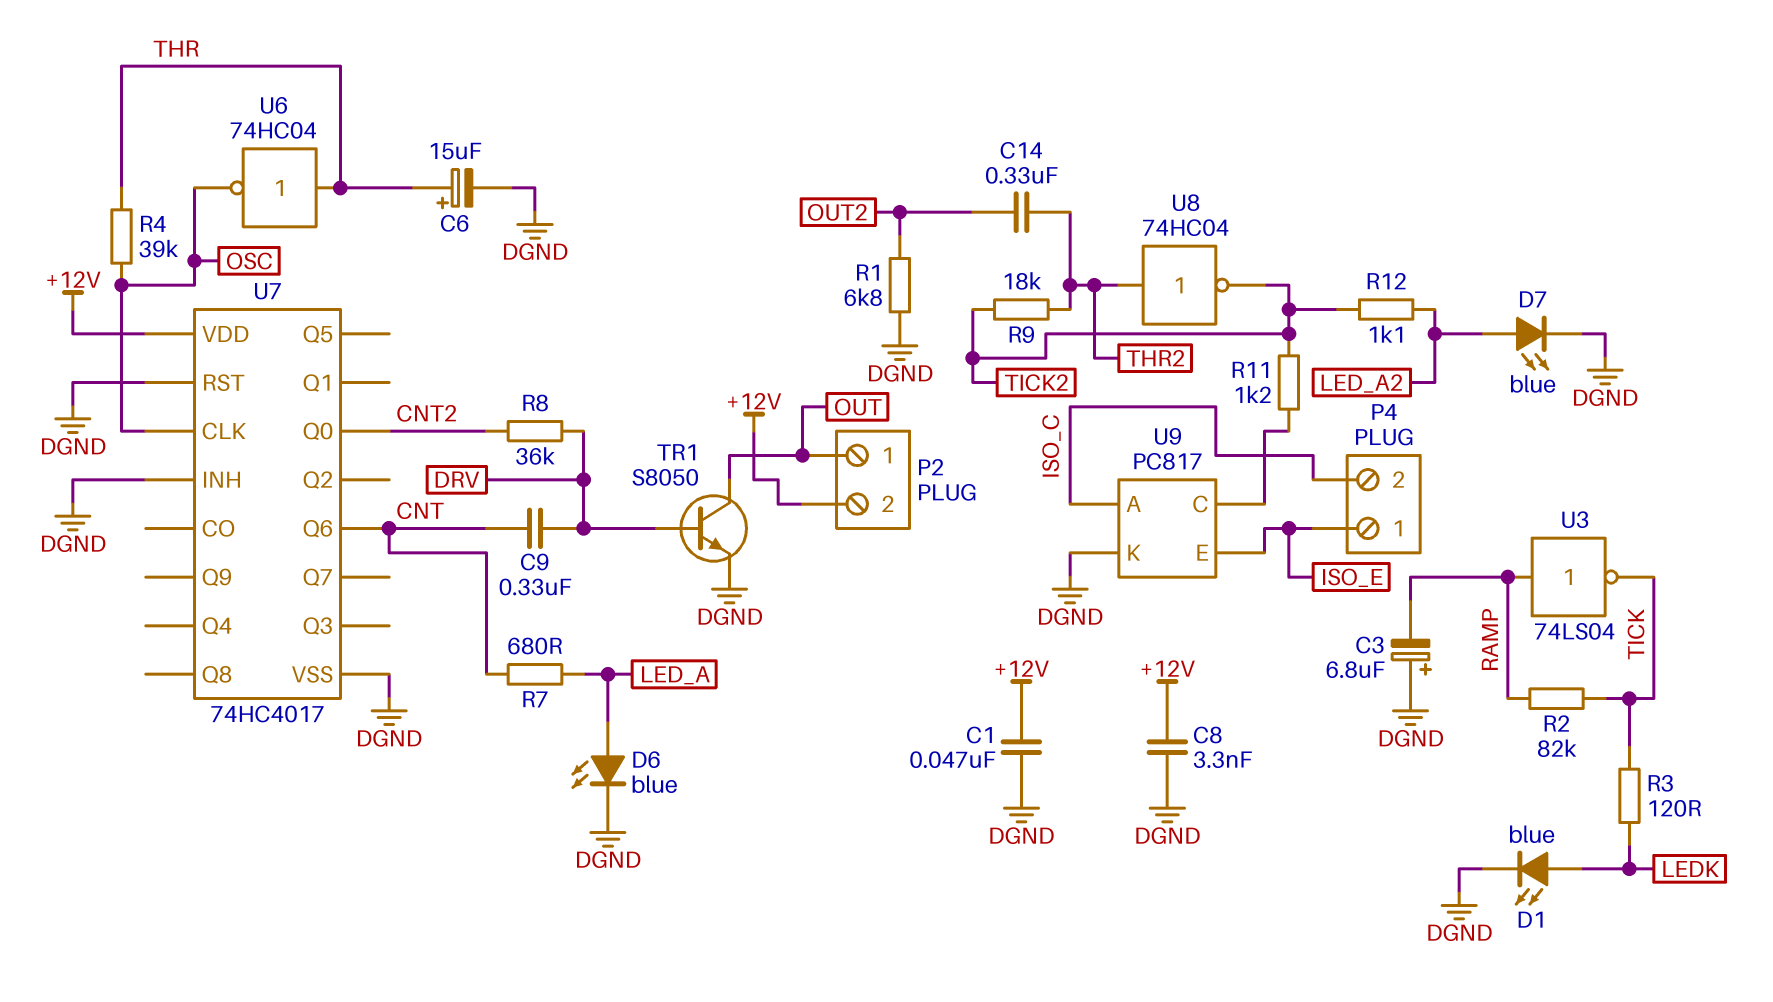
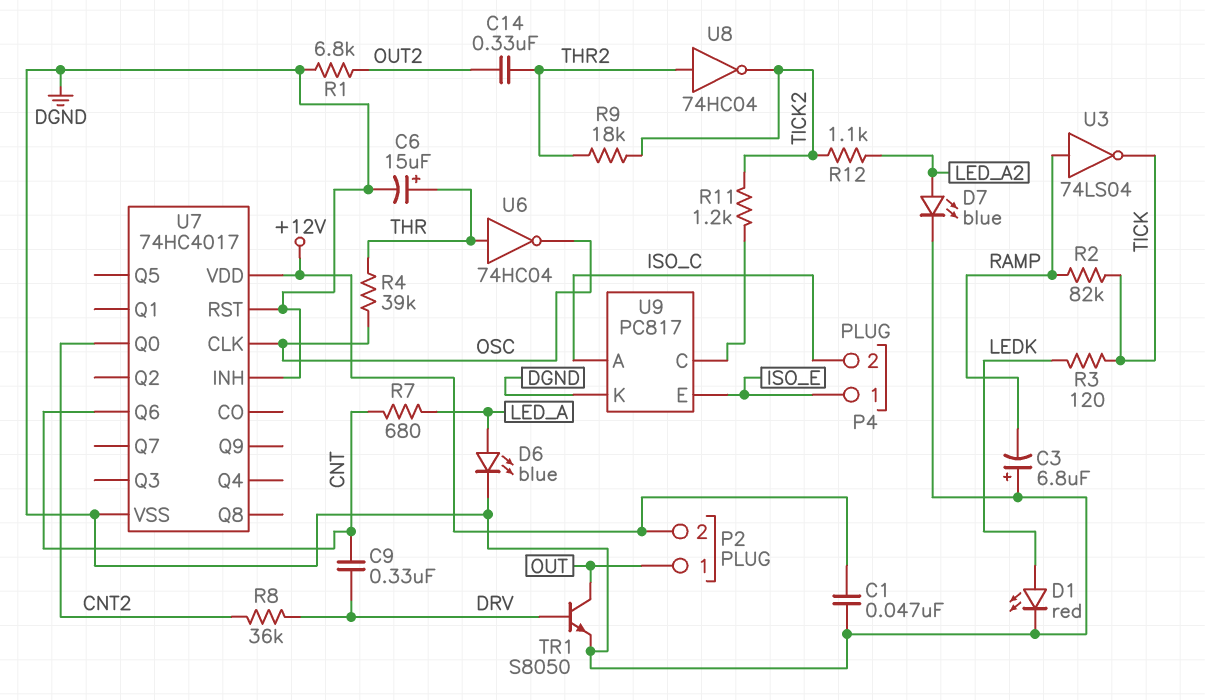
C8: 3.3nF (+12V, DGND) -> none
D1: LED blue (A LEDK, K DGND) -> LED red (A LEDK, K DGND)

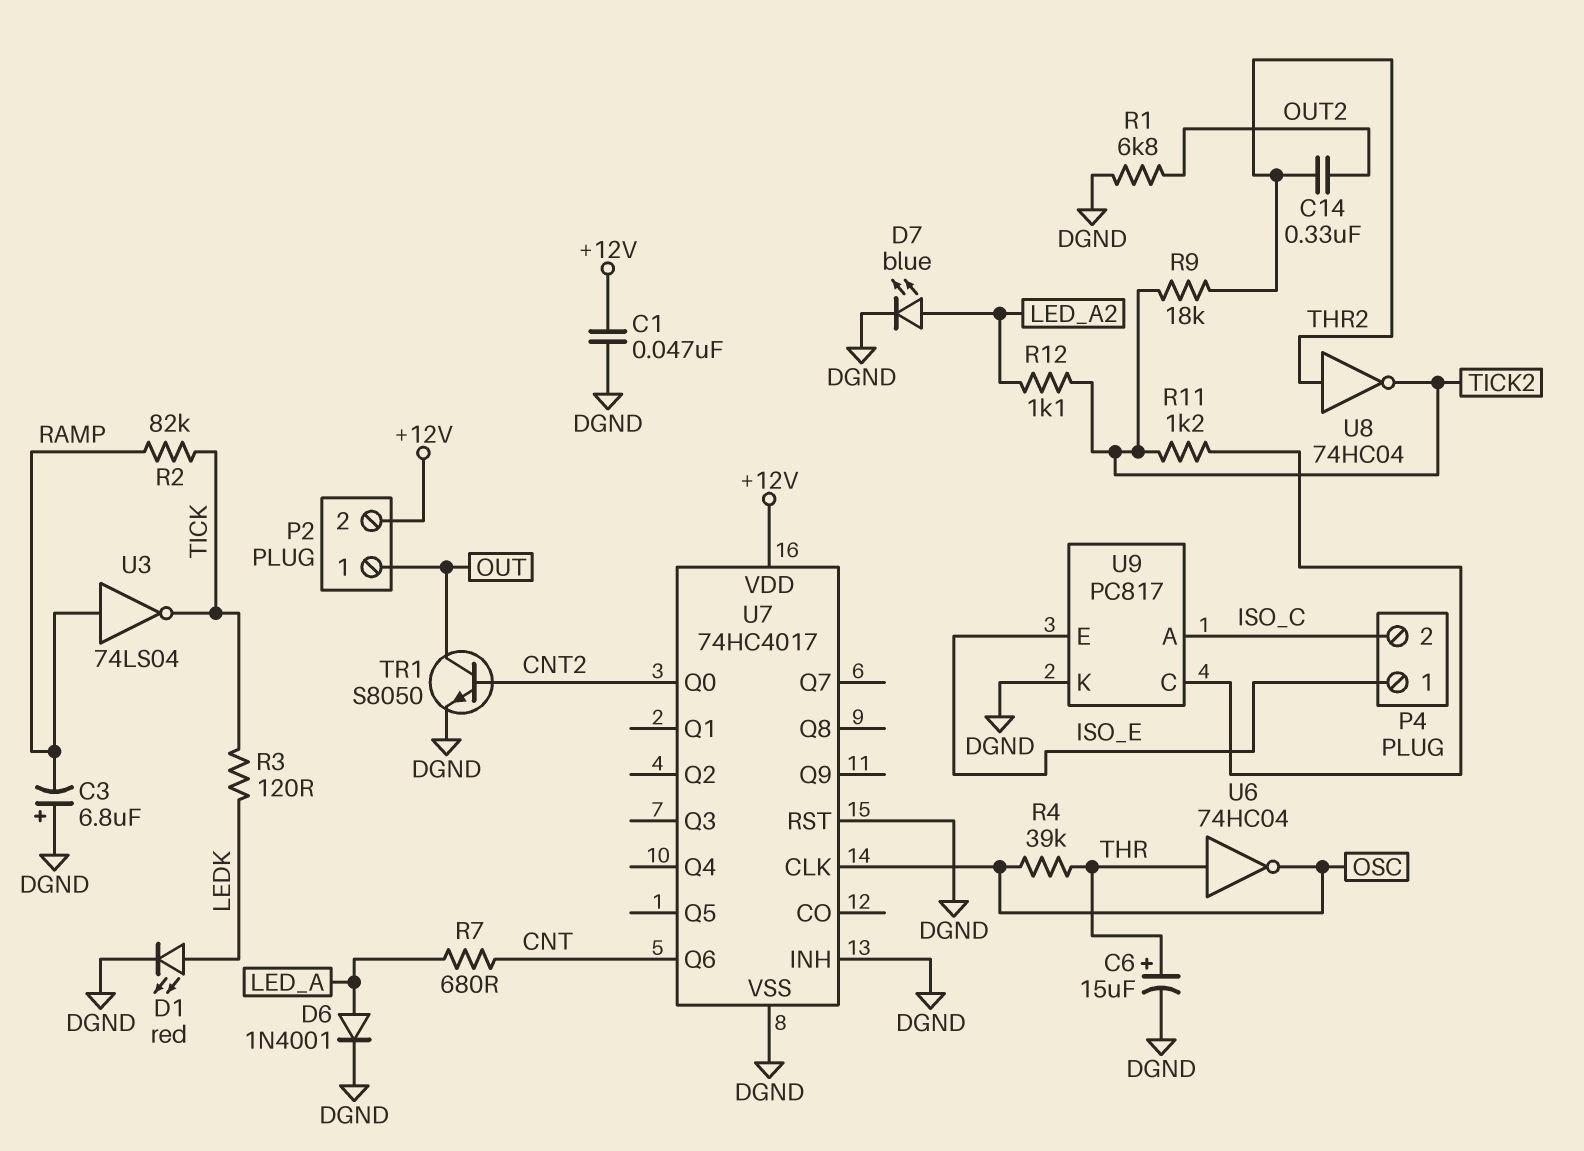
C9: 330nF (CNT, DRV) -> none
D6: LED blue (A LED_A, K DGND) -> diode 1N4001 (A LED_A, K DGND)
R8: 36k (CNT2, DRV) -> none
TR1: NPN S8050 (B DRV, C OUT, E DGND) -> NPN S8050 (B CNT2, C OUT, E DGND)

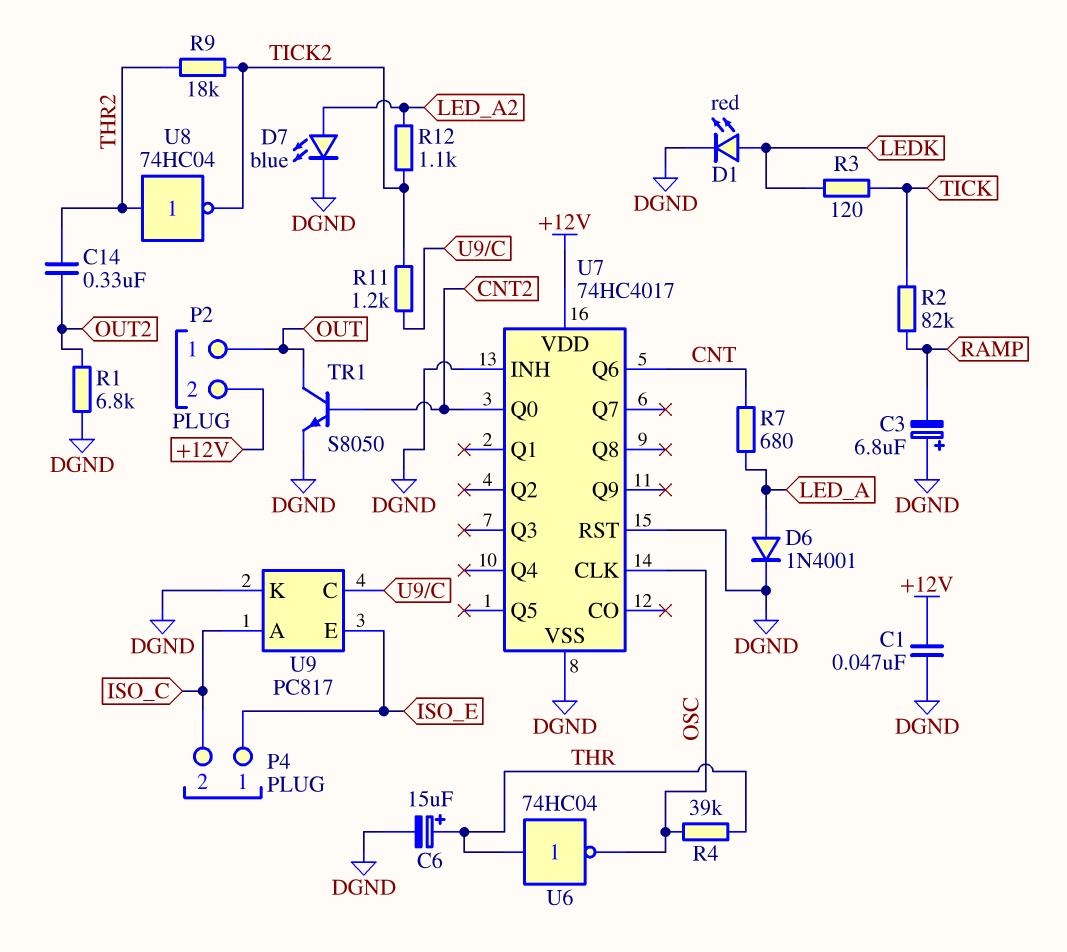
U3: NOT 74LS04 (in RAMP, out TICK) -> none

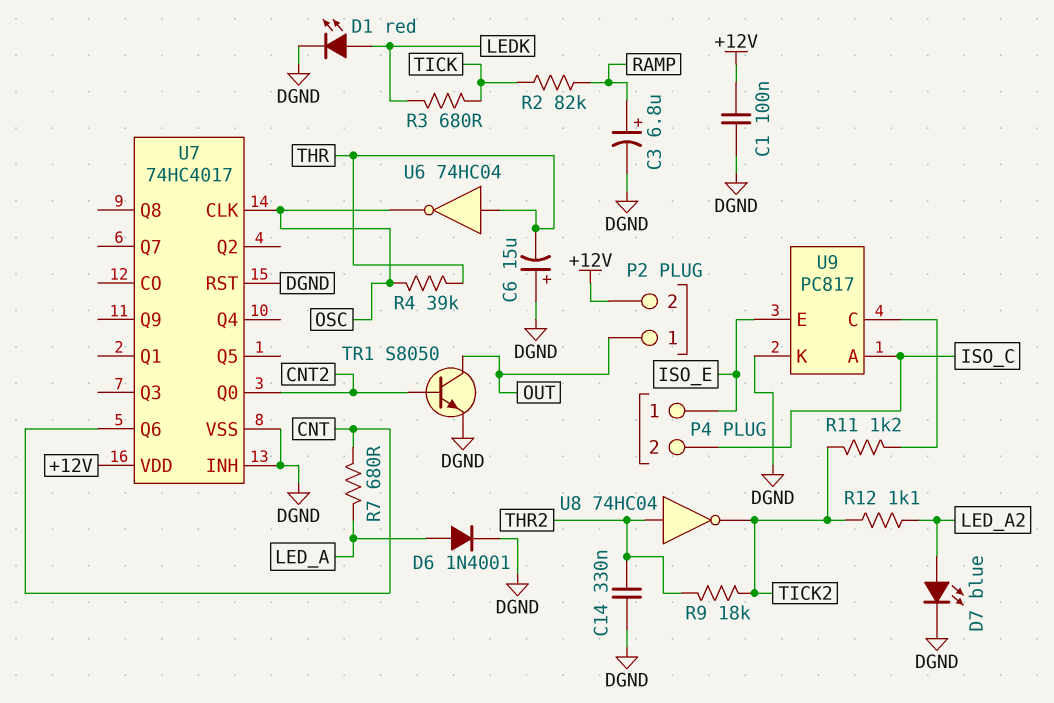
C1: 47nF (+12V, DGND) -> 100nF (+12V, DGND)
C3: 6.8uF (plus DGND, minus RAMP) -> 6.8uF (plus RAMP, minus DGND)
C6: 15uF (plus THR, minus DGND) -> 15uF (plus DGND, minus THR)
C14: 330nF (OUT2, THR2) -> 330nF (DGND, THR2)
R1: 6.8k (DGND, OUT2) -> none
R3: 120 (LEDK, TICK) -> 680 (LEDK, TICK)

